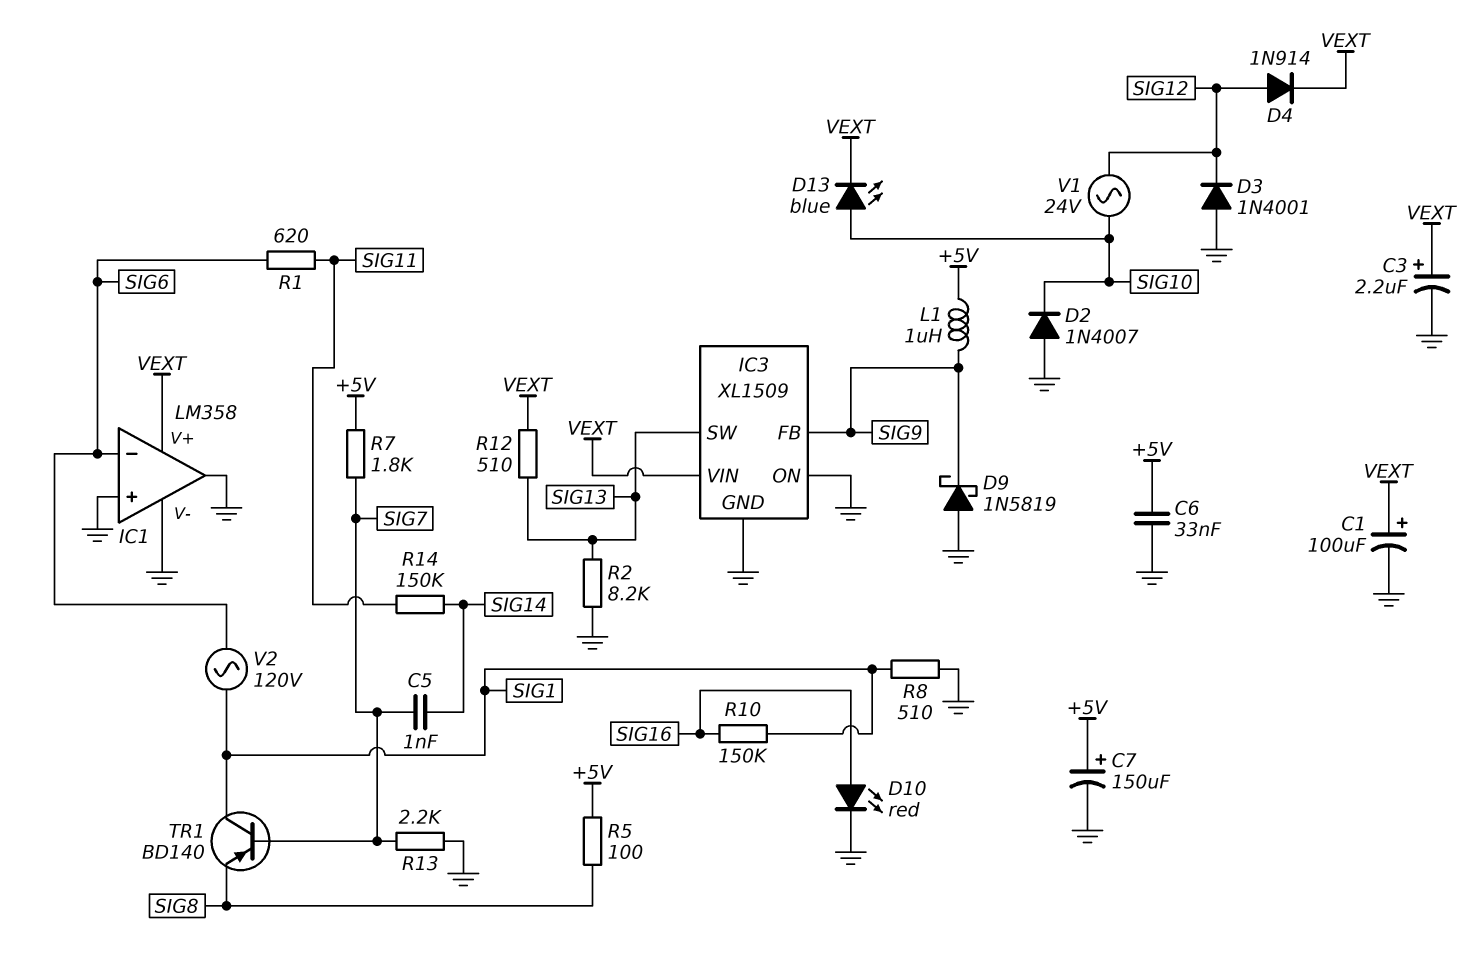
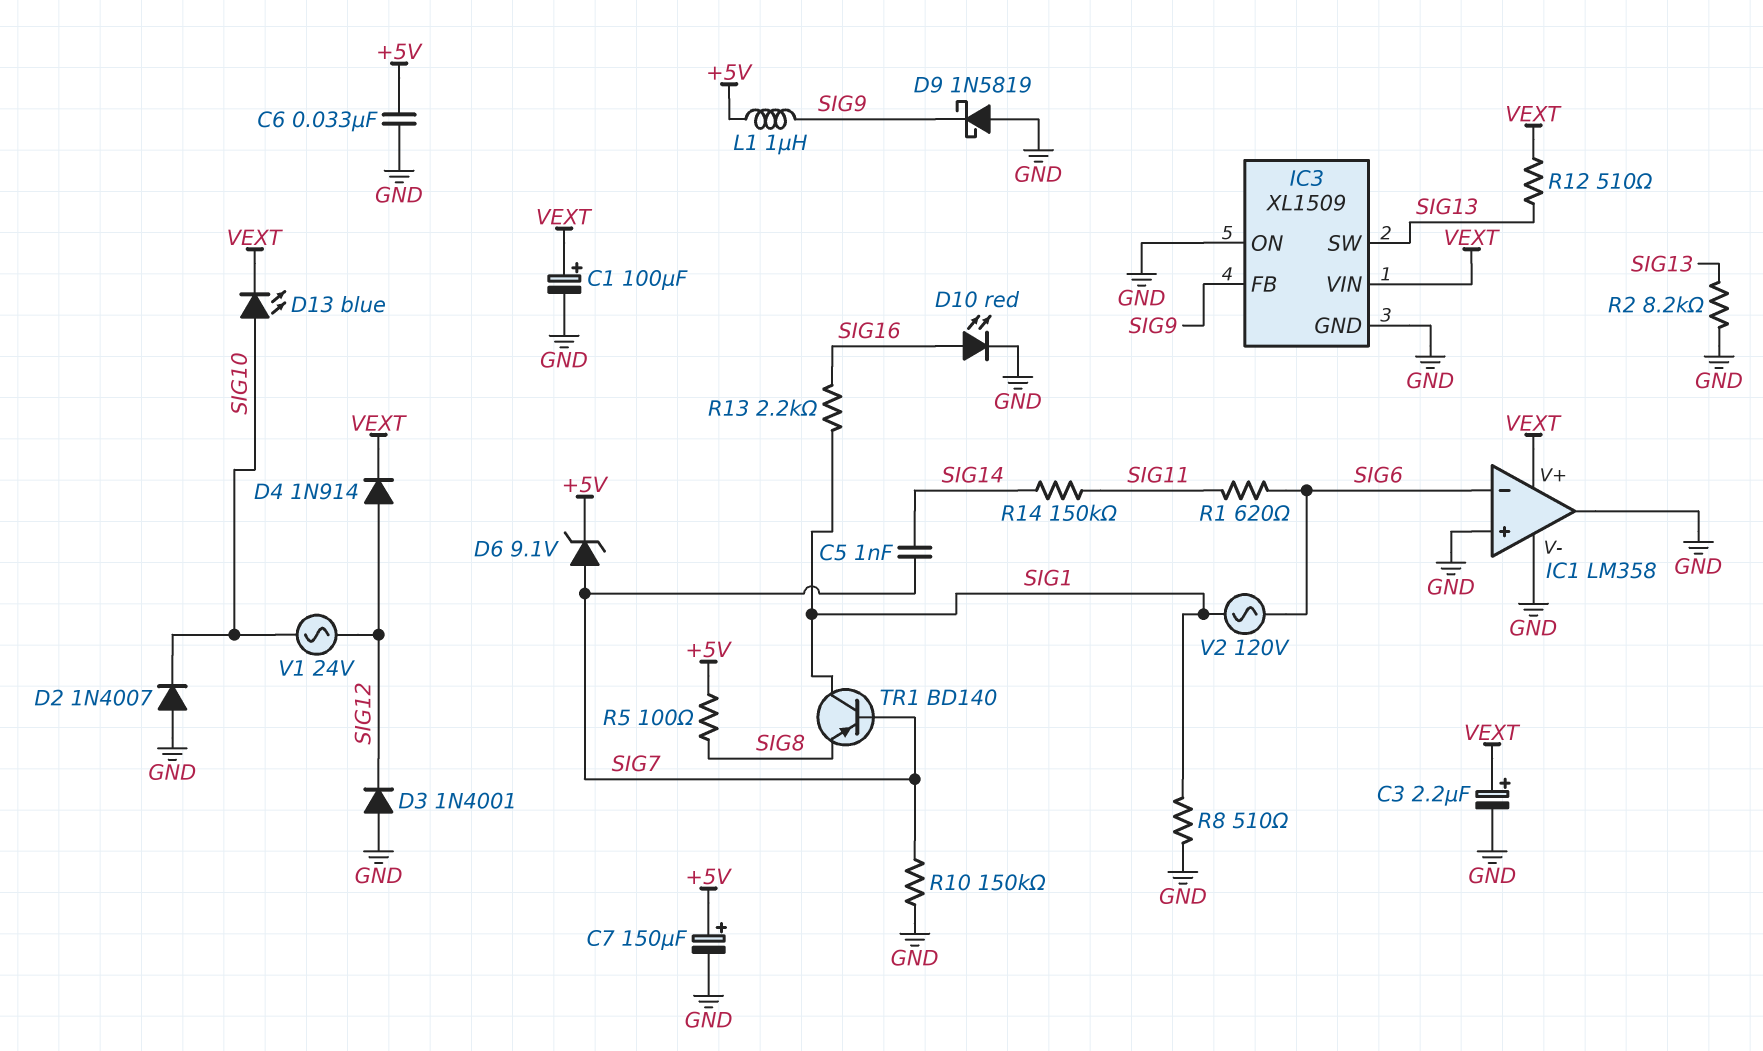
D6: none -> zener 9.1V (A SIG7, K +5V)
R7: 1.8k (+5V, SIG7) -> none
R10: 150k (SIG1, SIG16) -> 150k (GND, SIG7)
R13: 2.2k (GND, SIG7) -> 2.2k (SIG1, SIG16)

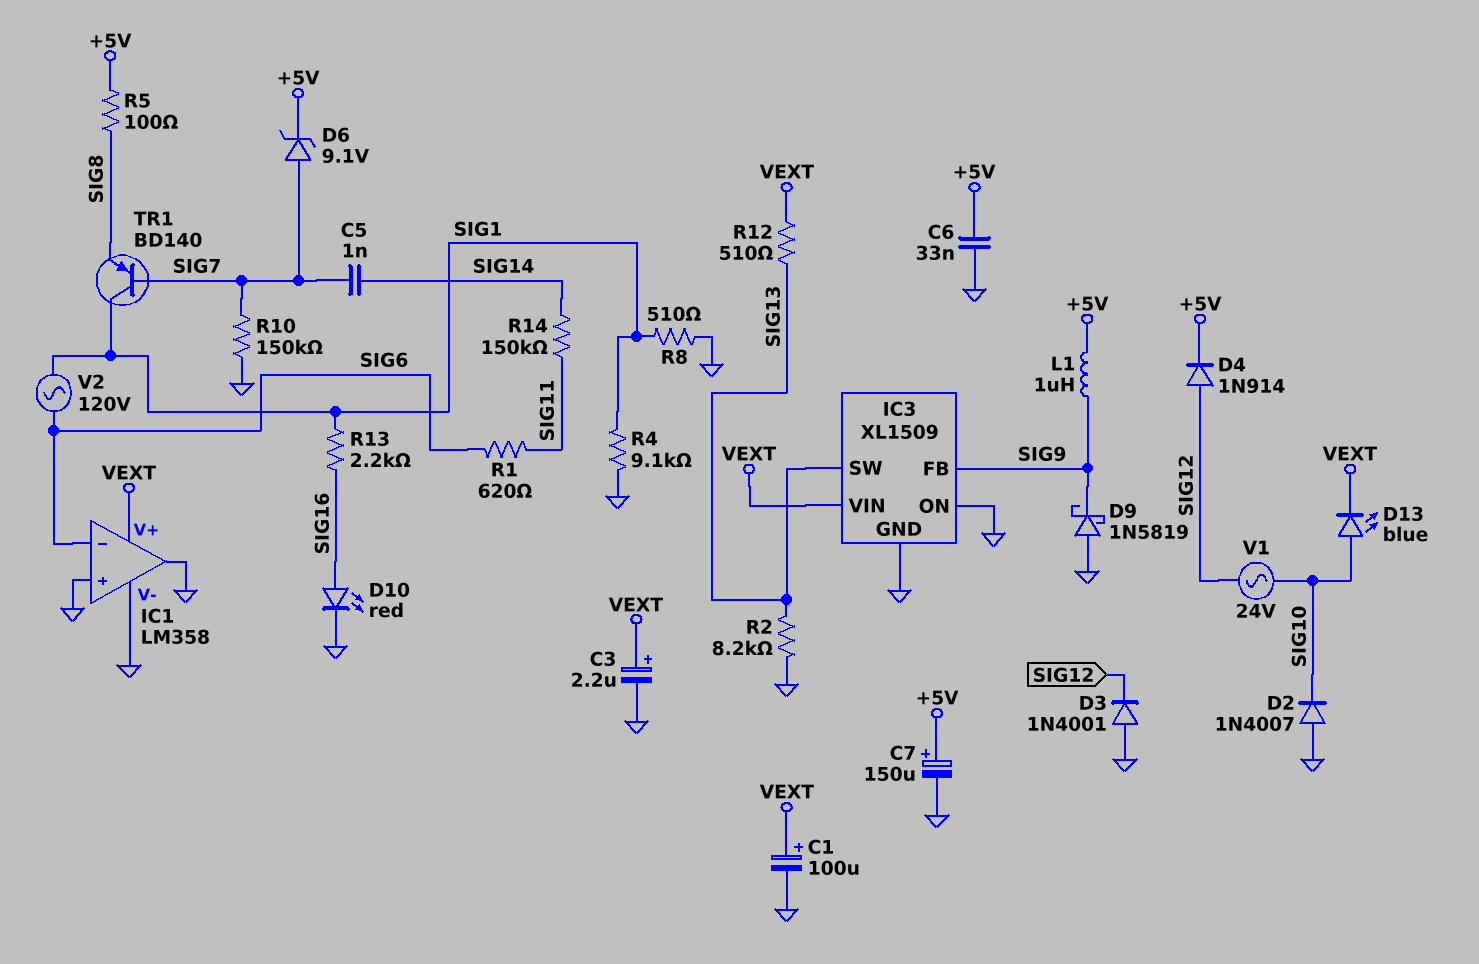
D4: diode 1N914 (A SIG12, K VEXT) -> diode 1N914 (A SIG12, K +5V)
R4: none -> 9.1k (GND, SIG1)

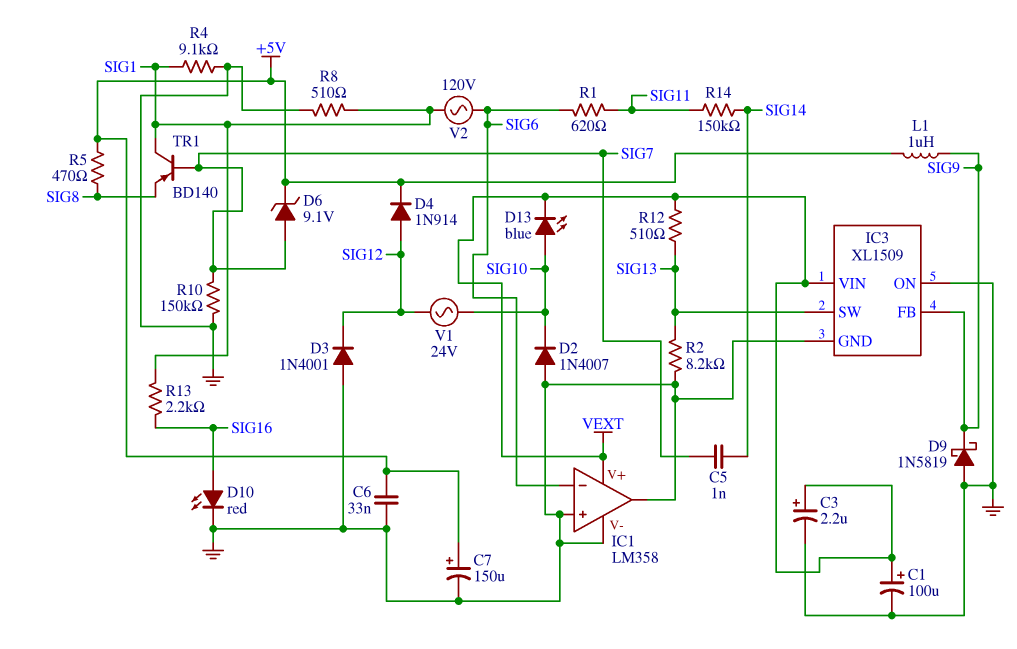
R5: 100 (+5V, SIG8) -> 470 (+5V, SIG8)

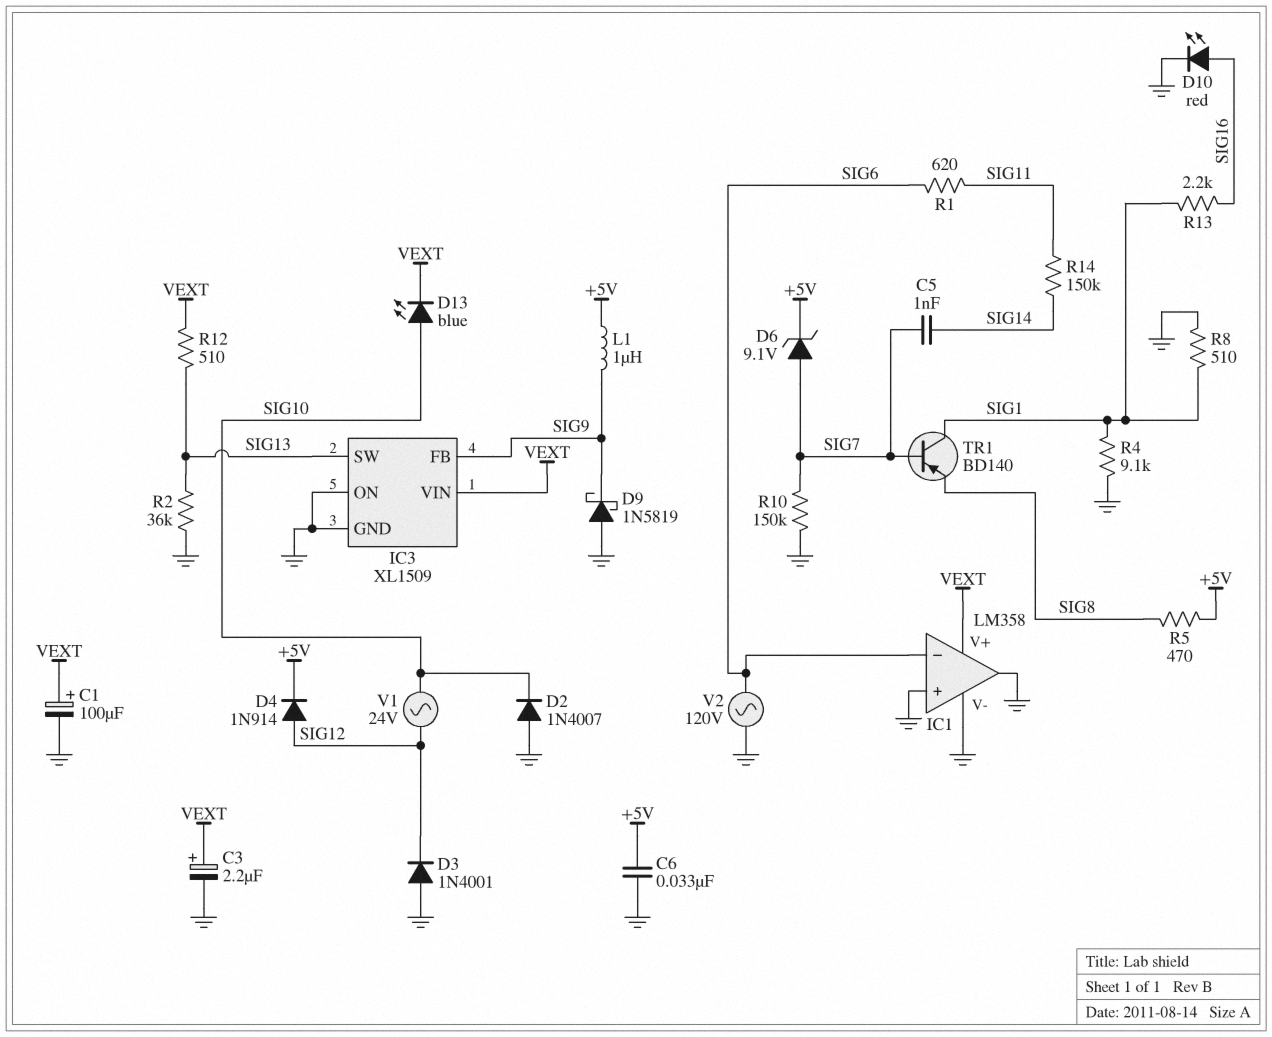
C7: 150uF (plus +5V, minus GND) -> none
R2: 8.2k (GND, SIG13) -> 36k (GND, SIG13)
V2: AC 120V (SIG1, SIG6) -> AC 120V (GND, SIG6)

